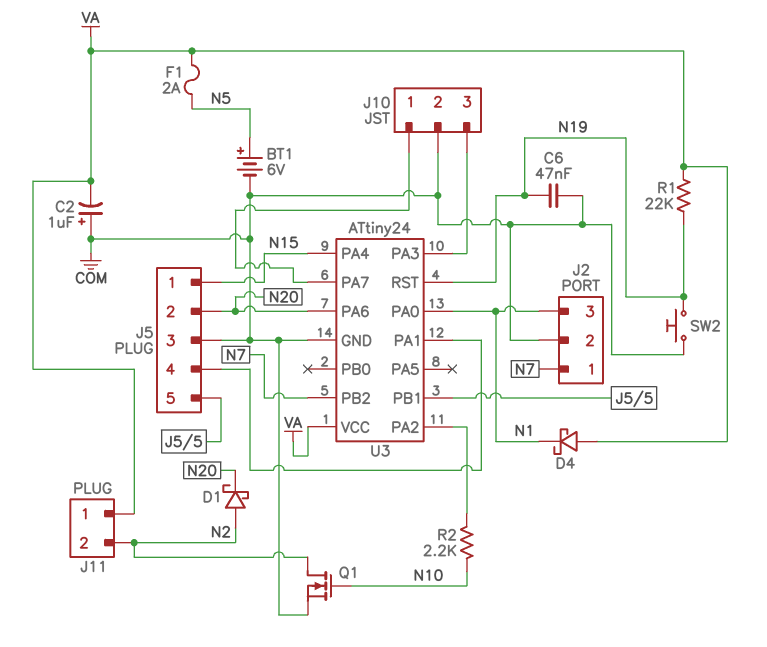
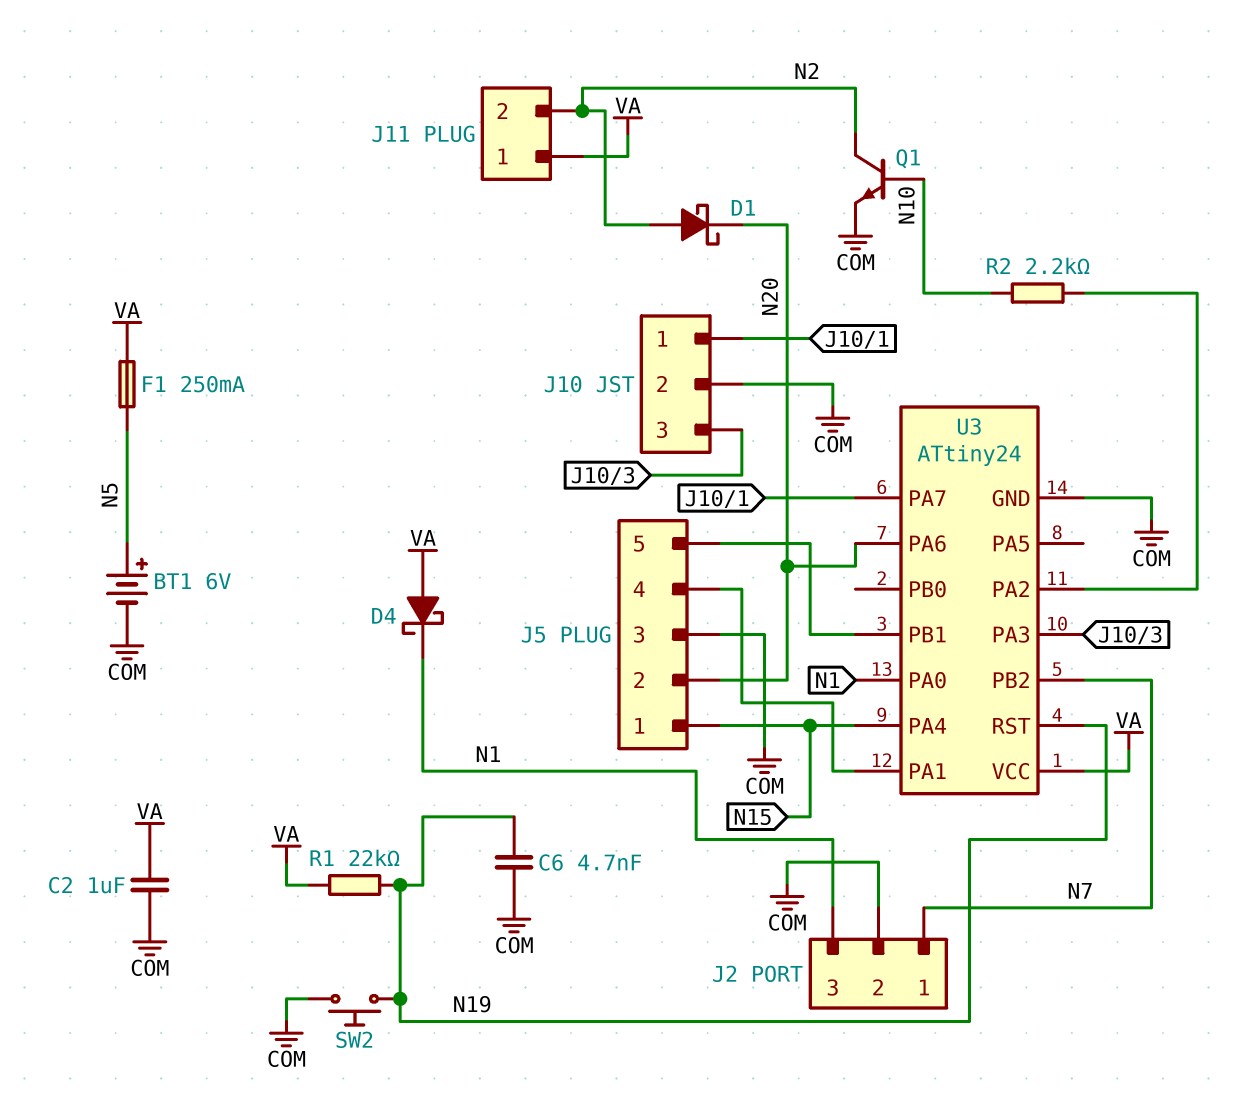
C2: 1uF (plus COM, minus VA) -> 1uF (COM, VA)
C6: 47nF (COM, N19) -> 4.7nF (COM, N19)
F1: 2A (N5, VA) -> 250mA (N5, VA)
Q1: NMOS (G N10, D N2, S COM) -> NPN (B N10, C N2, E COM)

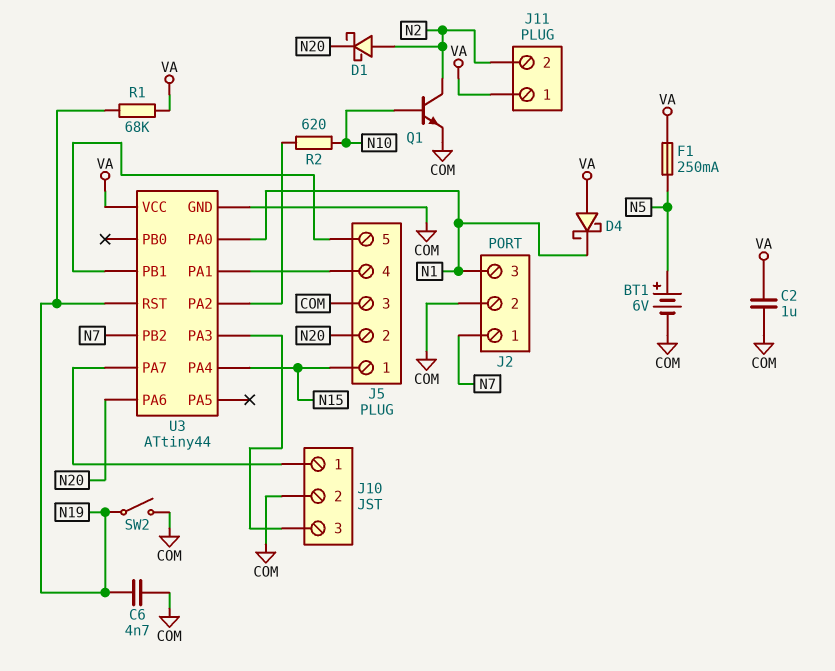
R1: 22k (N19, VA) -> 68k (N19, VA)
R2: 2.2k (N10, U3/PA2) -> 620 (N10, U3/PA2)
SW2: button (COM, N19) -> switch (COM, N19)
U3: ATtiny24 -> ATtiny44

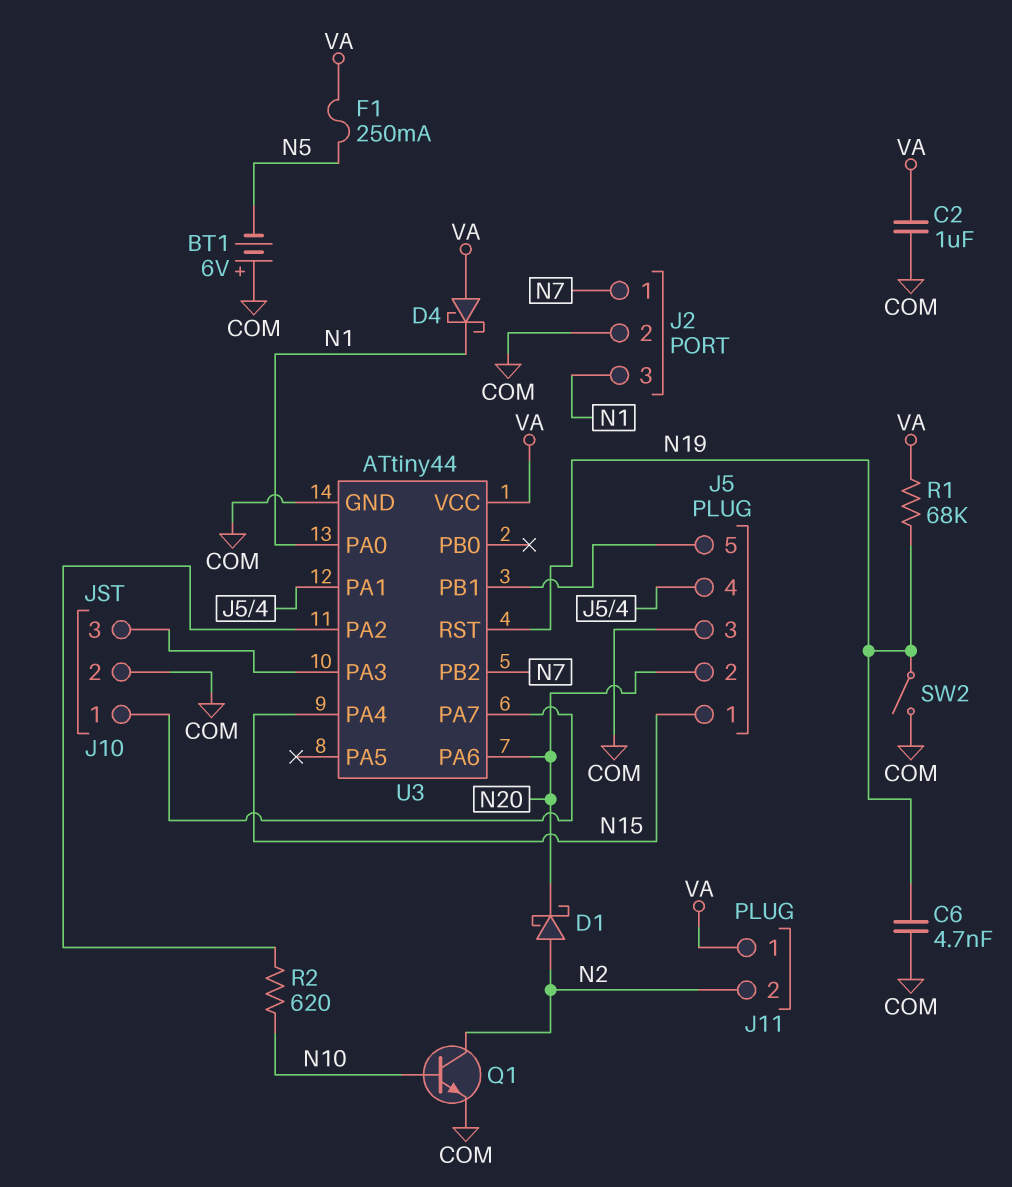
BT1: 6V (plus N5, minus COM) -> 6V (plus COM, minus N5)

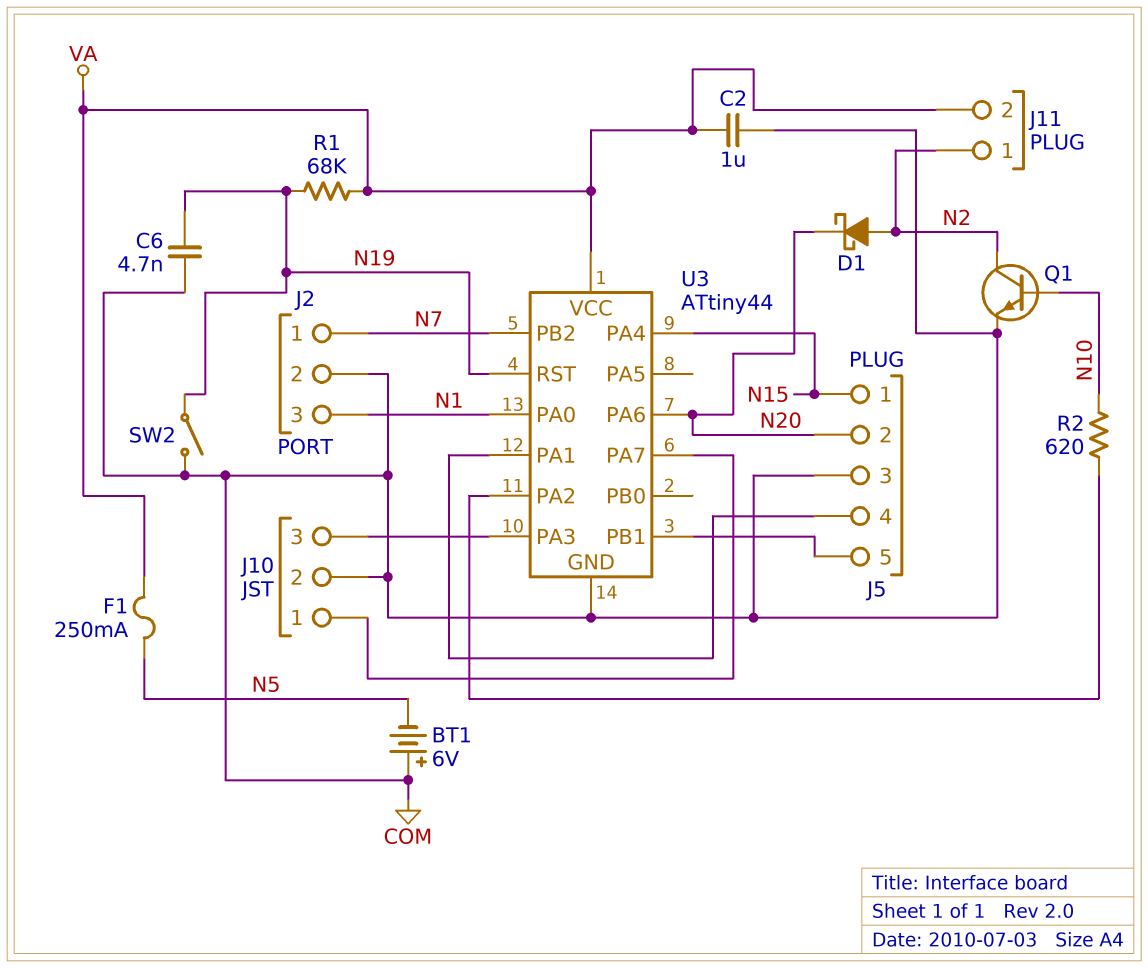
D4: schottky (A VA, K N1) -> none
J11 pin 1: VA -> N2
J11 pin 2: N2 -> VA

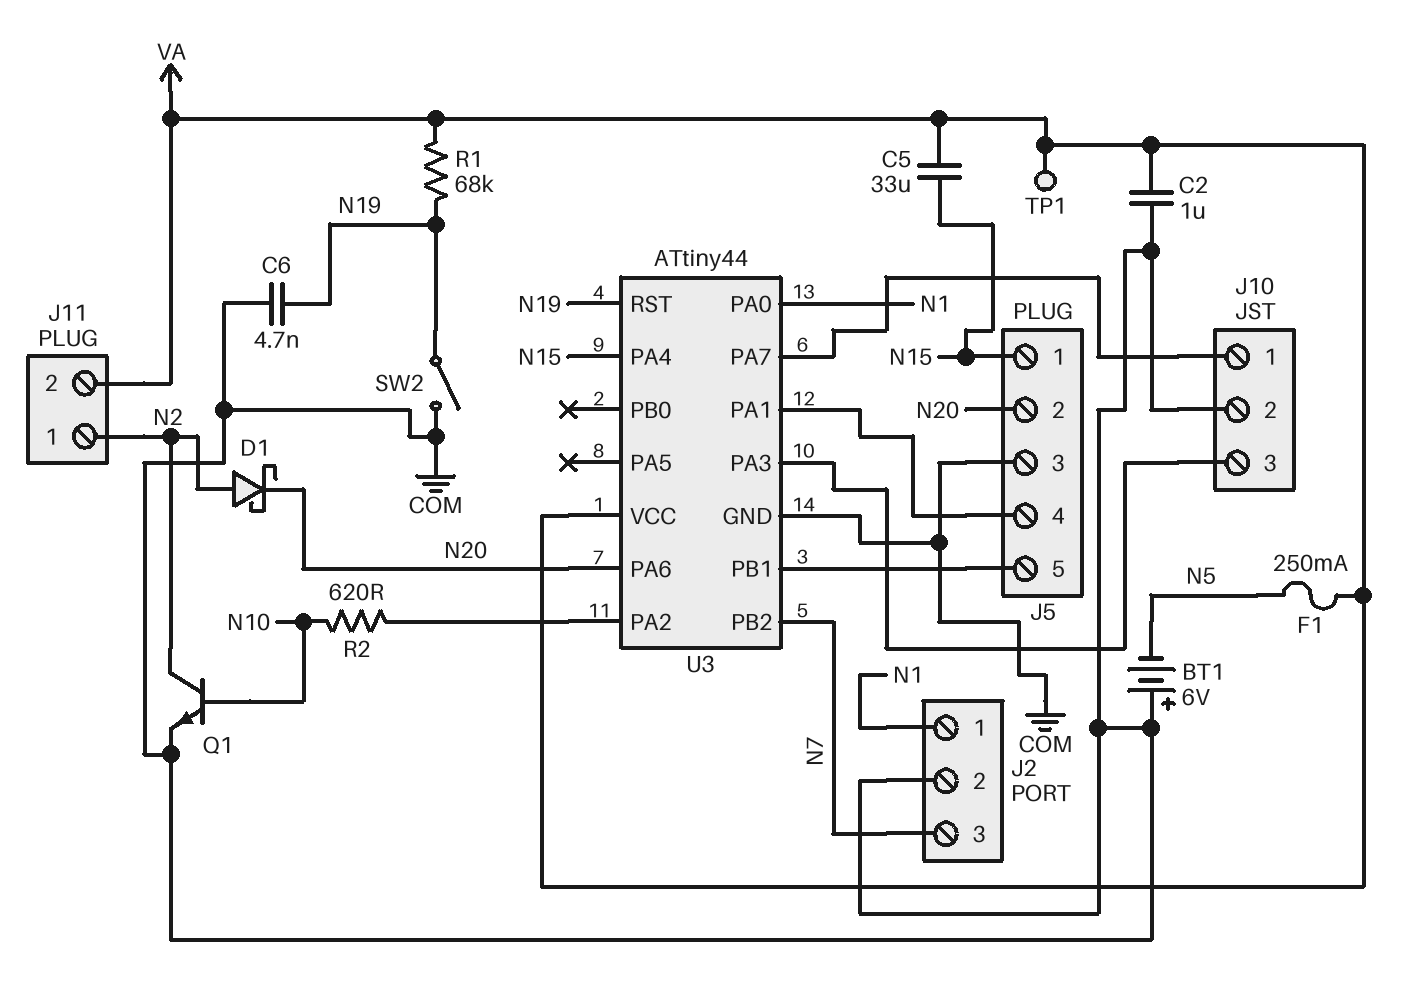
C5: none -> 33uF (N15, VA)
J2 pin 1: N7 -> N1
J2 pin 3: N1 -> N7
TP1: none -> test point (VA)

